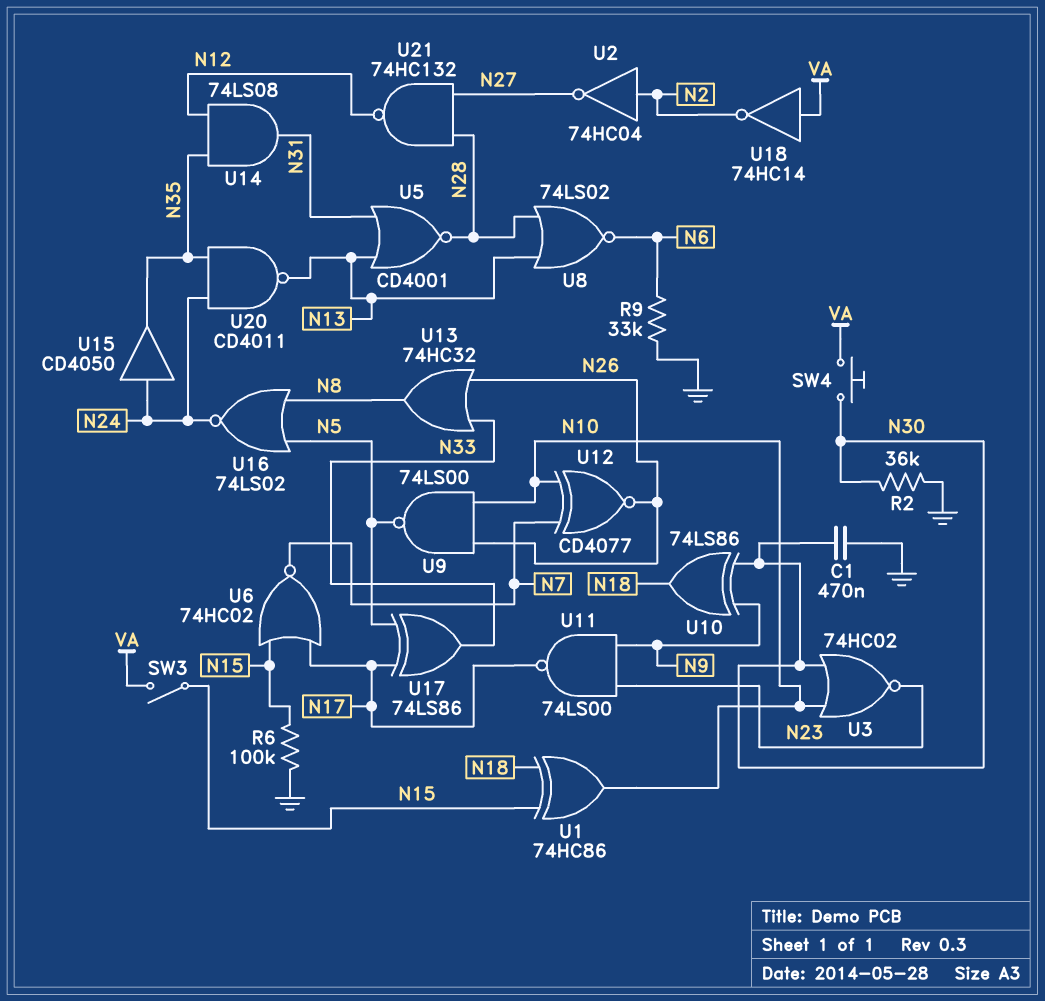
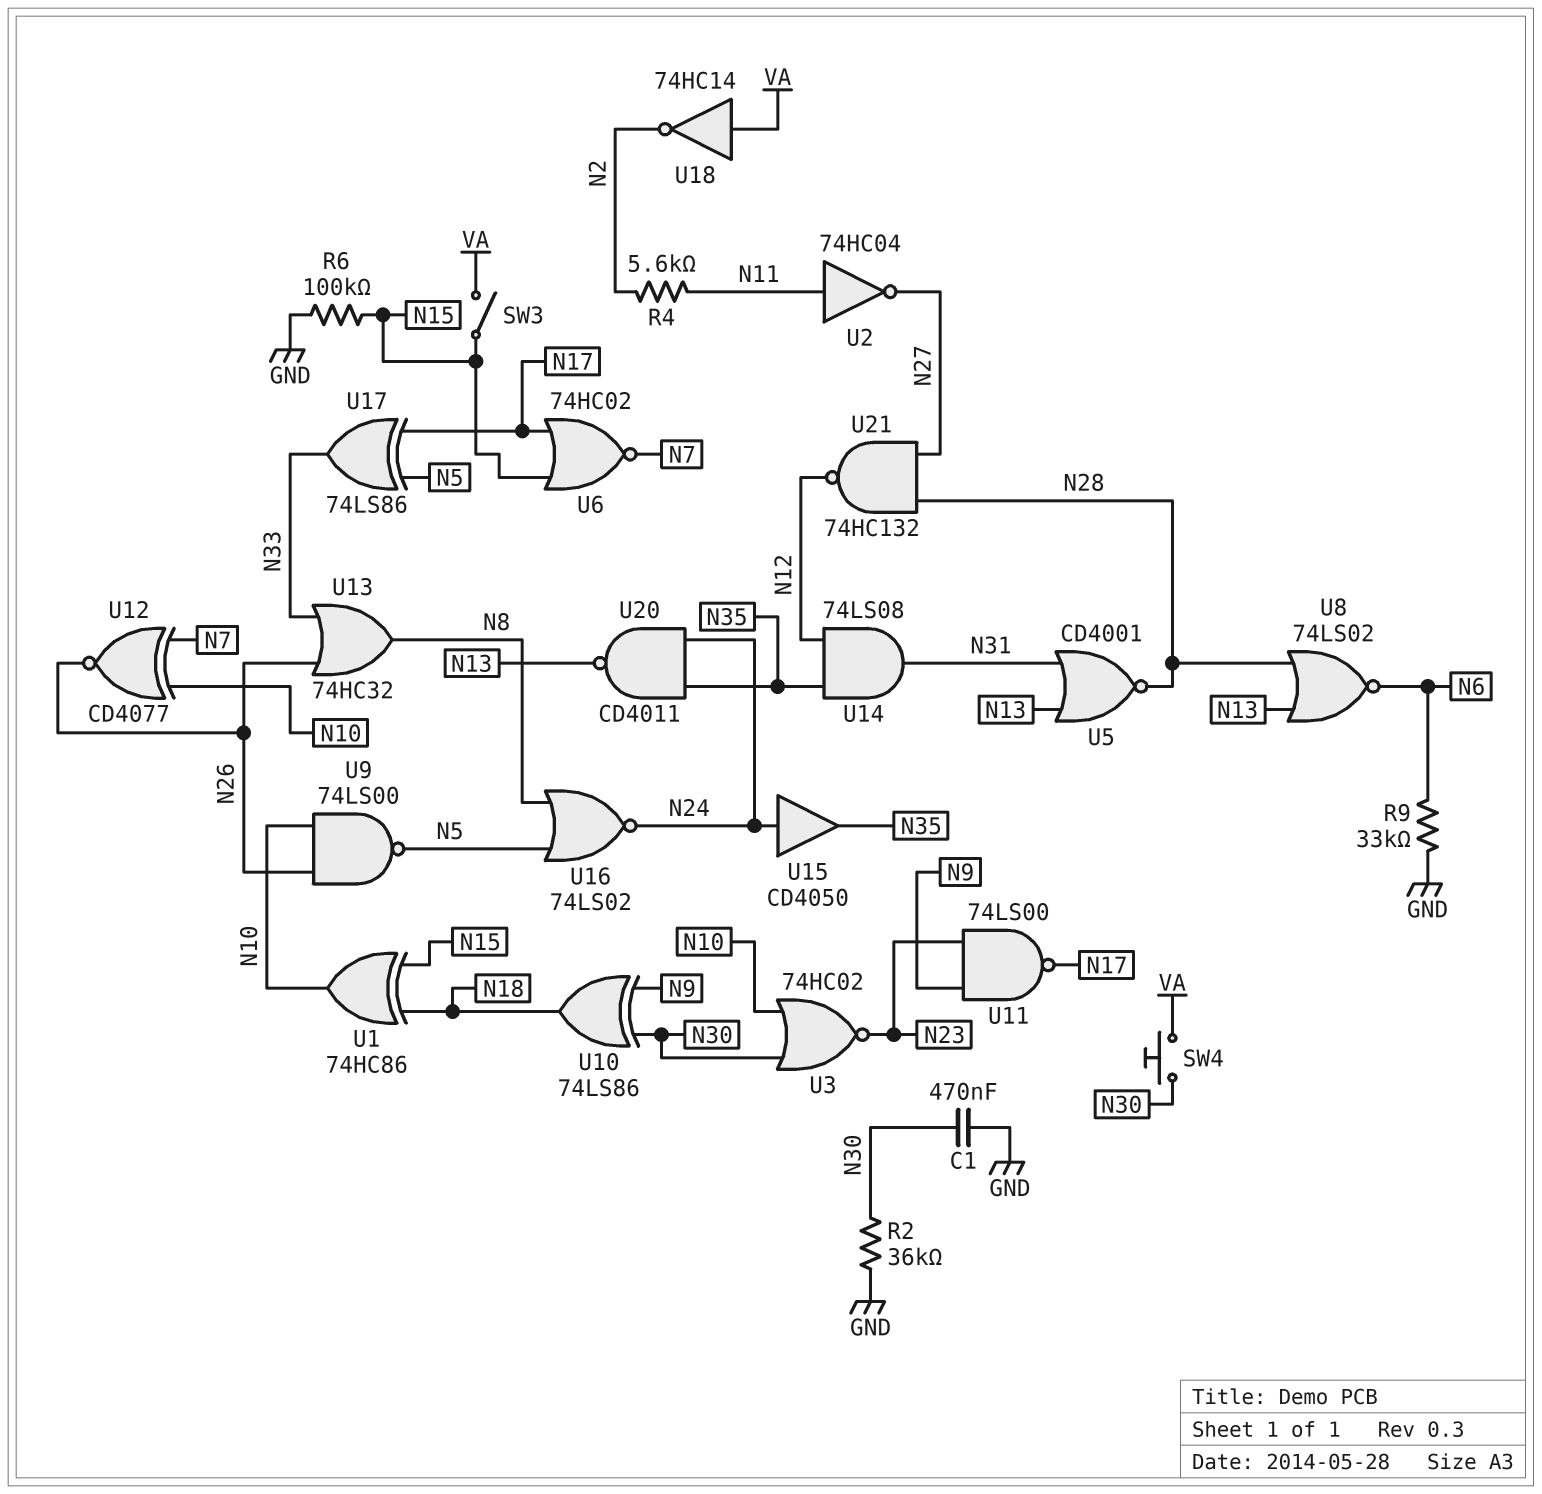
R4: none -> 5.6k (N2, N11)
U2: NOT 74HC04 (in N2, out N27) -> NOT 74HC04 (in N11, out N27)

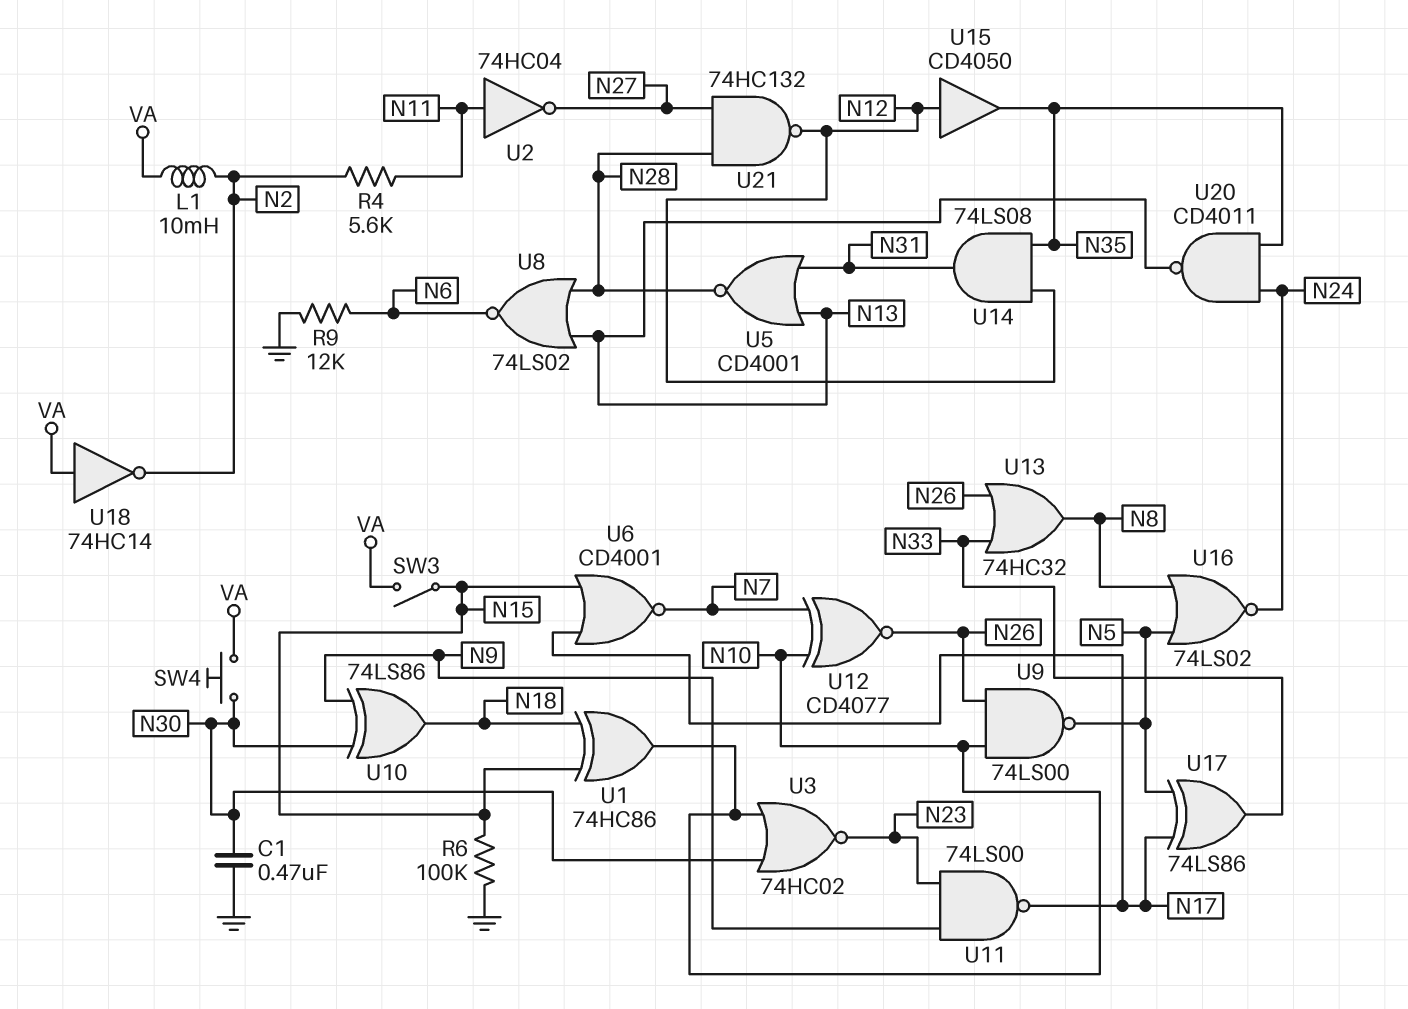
L1: none -> 10mH (N2, VA)
R2: 36k (GND, N30) -> none
R9: 33k (GND, N6) -> 12k (GND, N6)
U6: NOR 74HC02 (in N15, in N17, out N7) -> NOR CD4001 (in N15, in N17, out N7)
U15: buffer CD4050 (in N24, out N35) -> buffer CD4050 (in N12, out N35)

